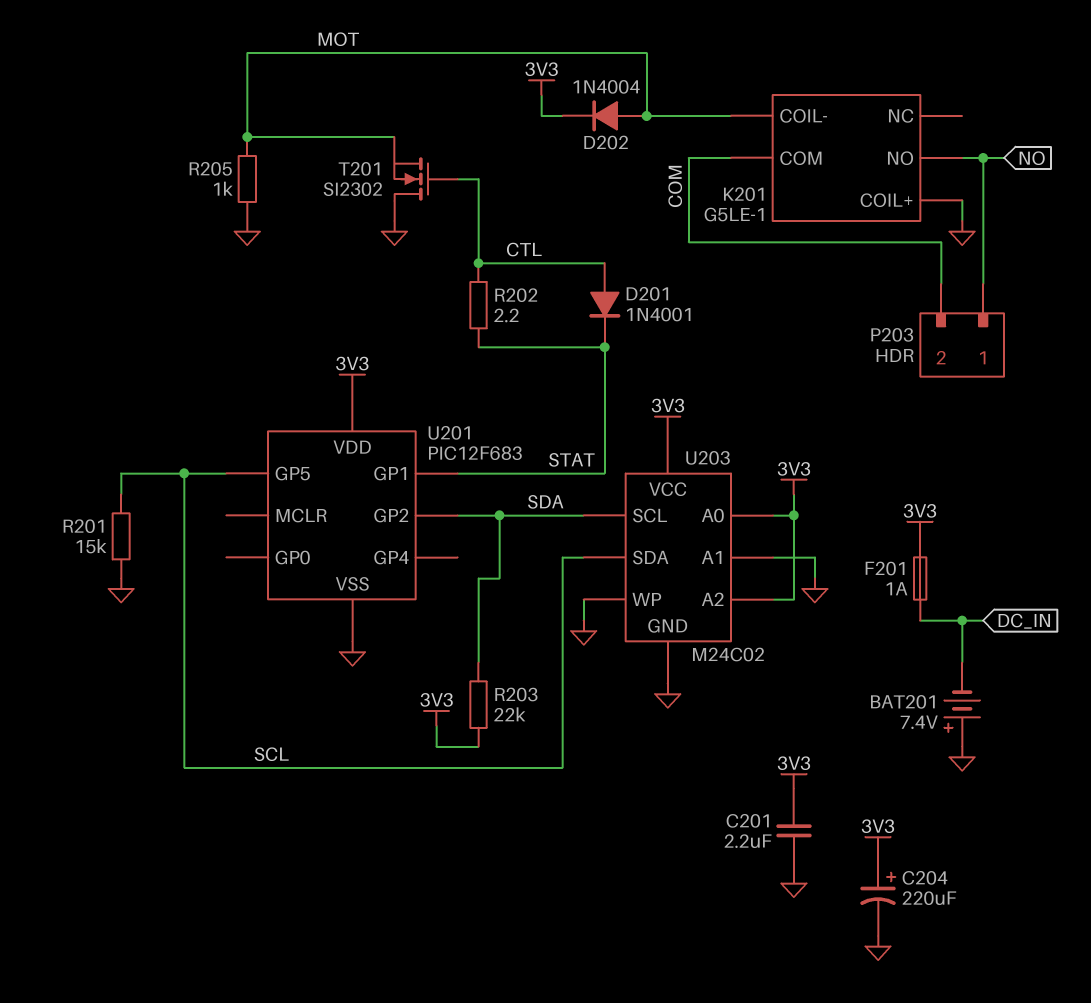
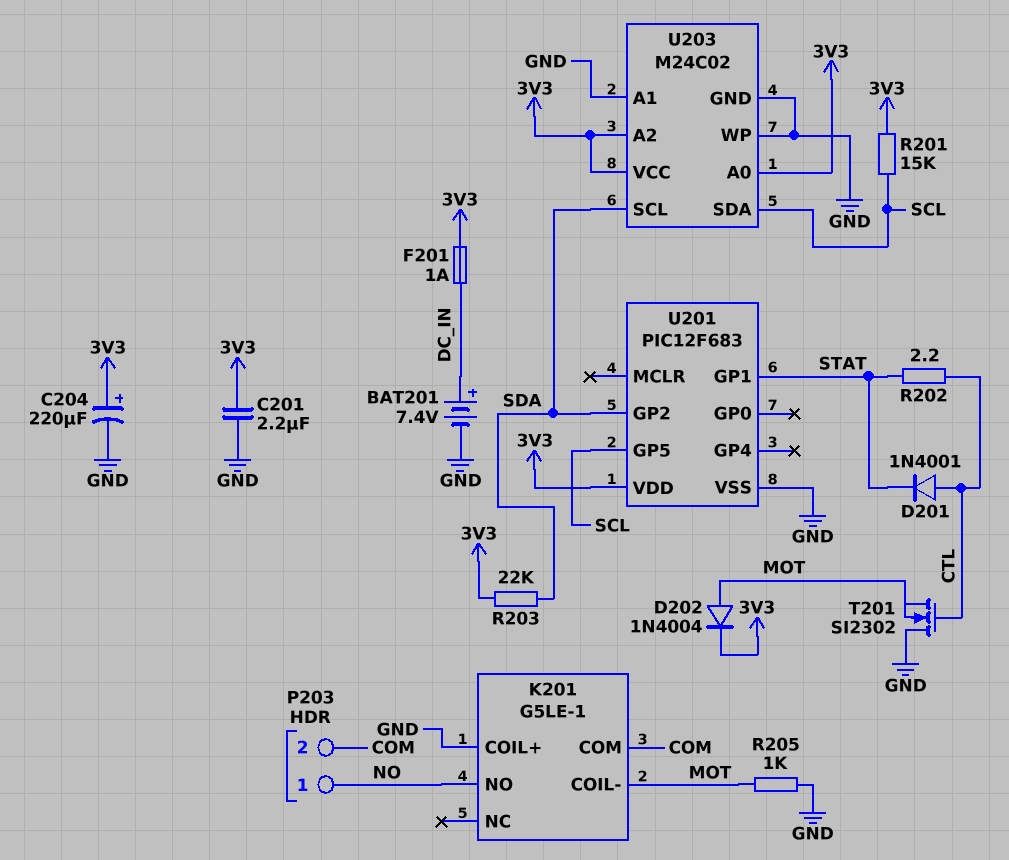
BAT201: 7.4V (plus GND, minus DC_IN) -> 7.4V (plus DC_IN, minus GND)
R201: 15k (GND, SCL) -> 15k (3V3, SCL)

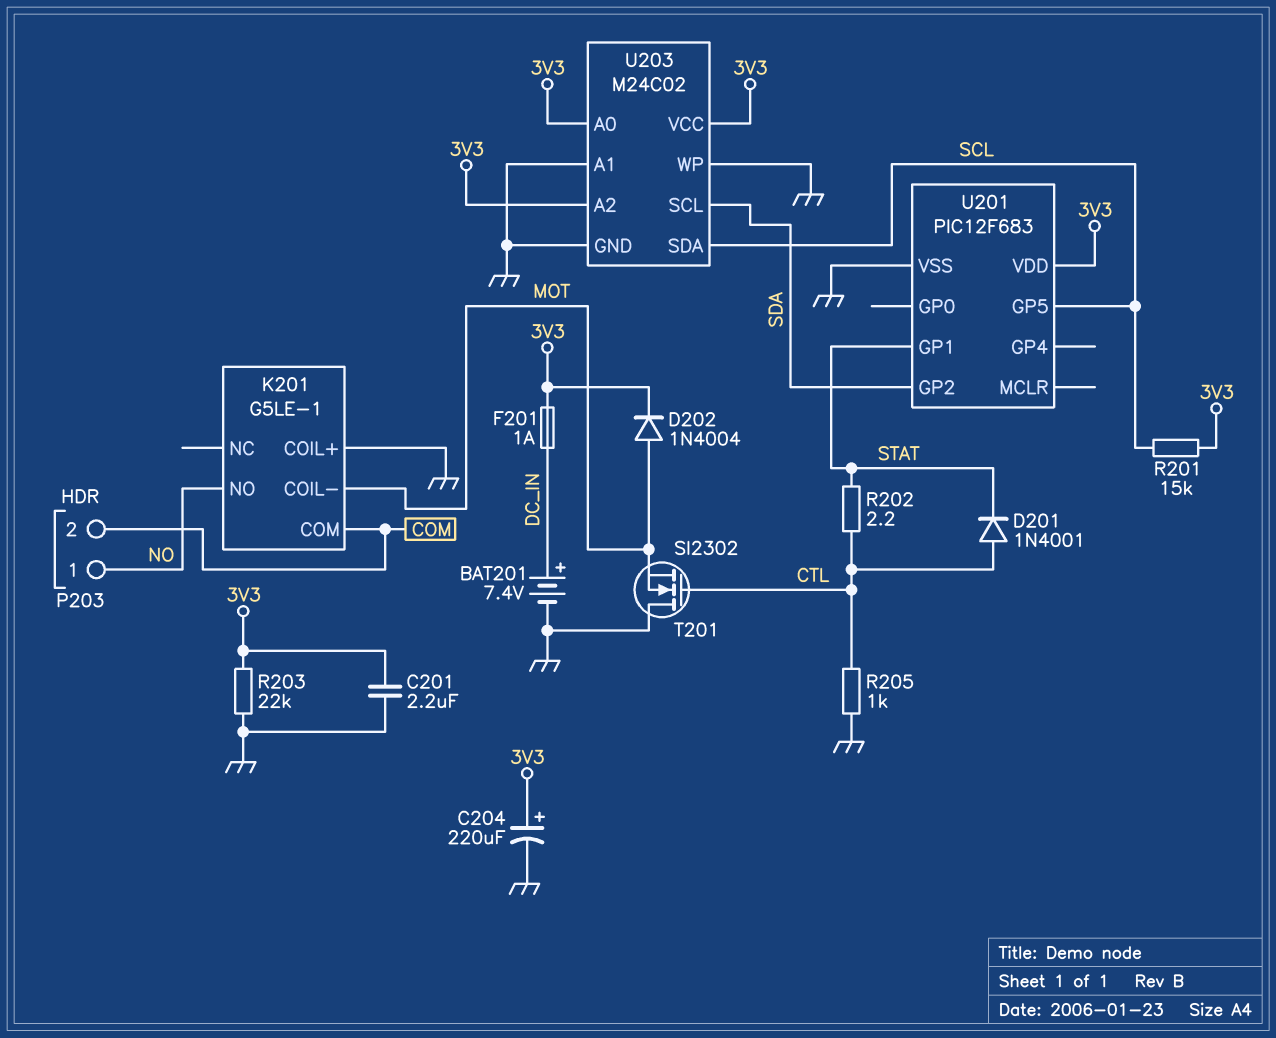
R203: 22k (3V3, SDA) -> 22k (3V3, GND)
R205: 1k (GND, MOT) -> 1k (CTL, GND)

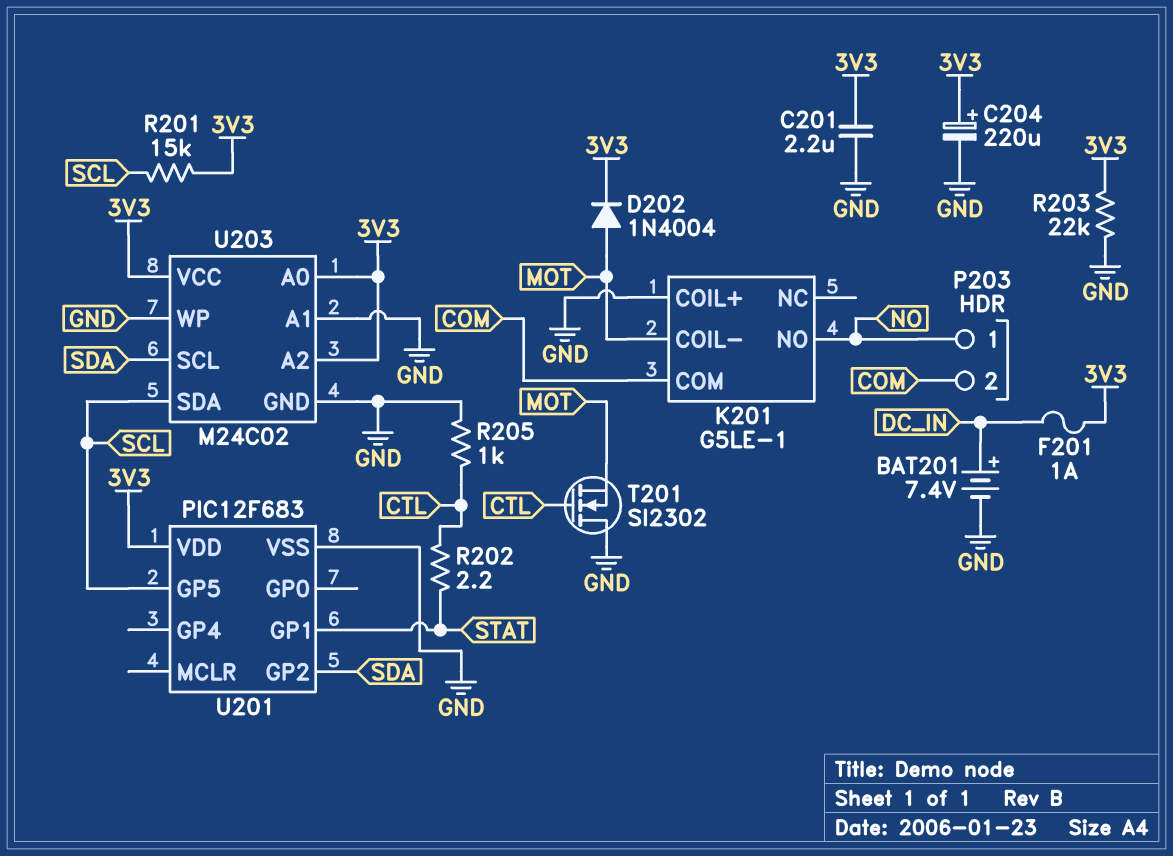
D201: diode 1N4001 (A CTL, K STAT) -> none

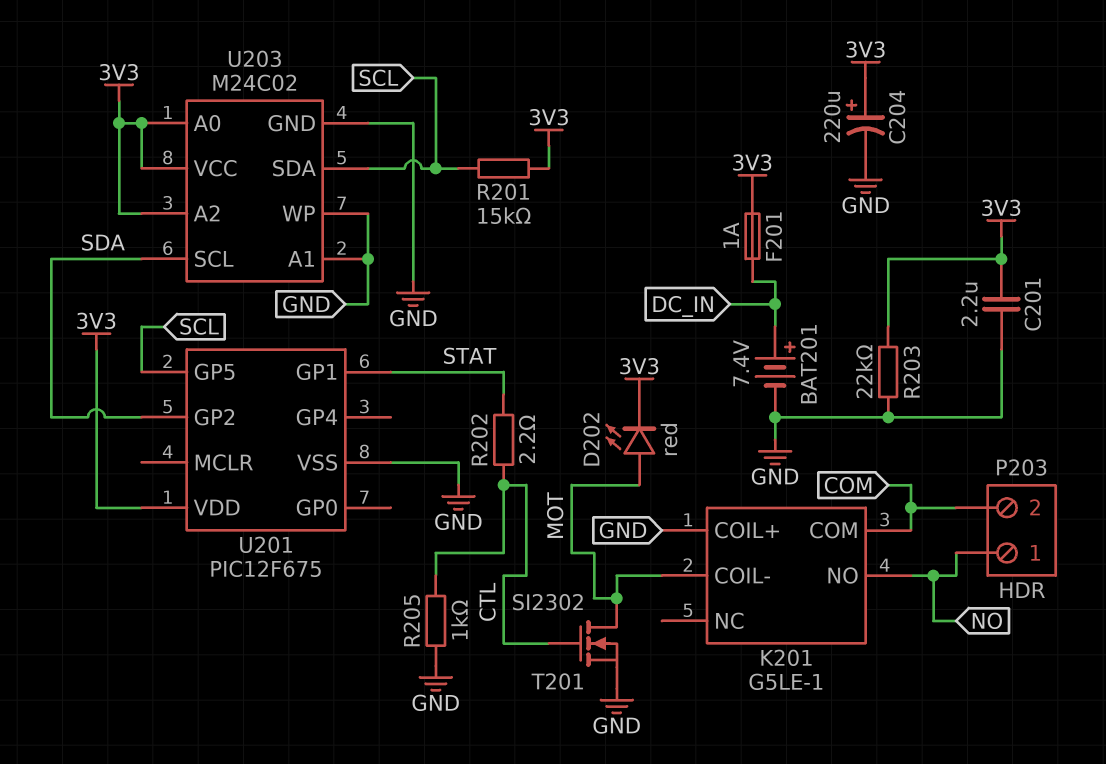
D202: diode 1N4004 (A MOT, K 3V3) -> LED red (A MOT, K 3V3)
T201: NMOS SI2302 (G CTL, D GND, S MOT) -> NMOS SI2302 (G CTL, D MOT, S GND)
U201: PIC12F683 -> PIC12F675

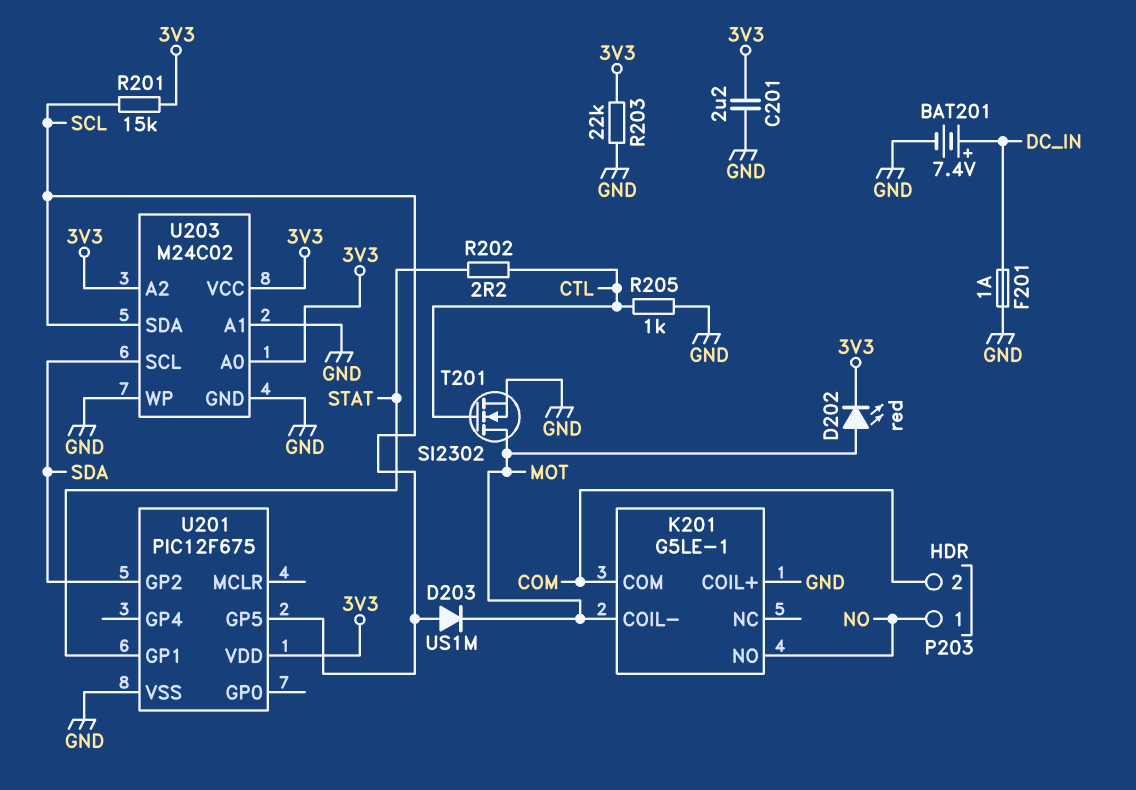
C204: 220uF (plus 3V3, minus GND) -> none
D203: none -> diode US1M (A SCL, K MOT)
F201: 1A (3V3, DC_IN) -> 1A (DC_IN, GND)

